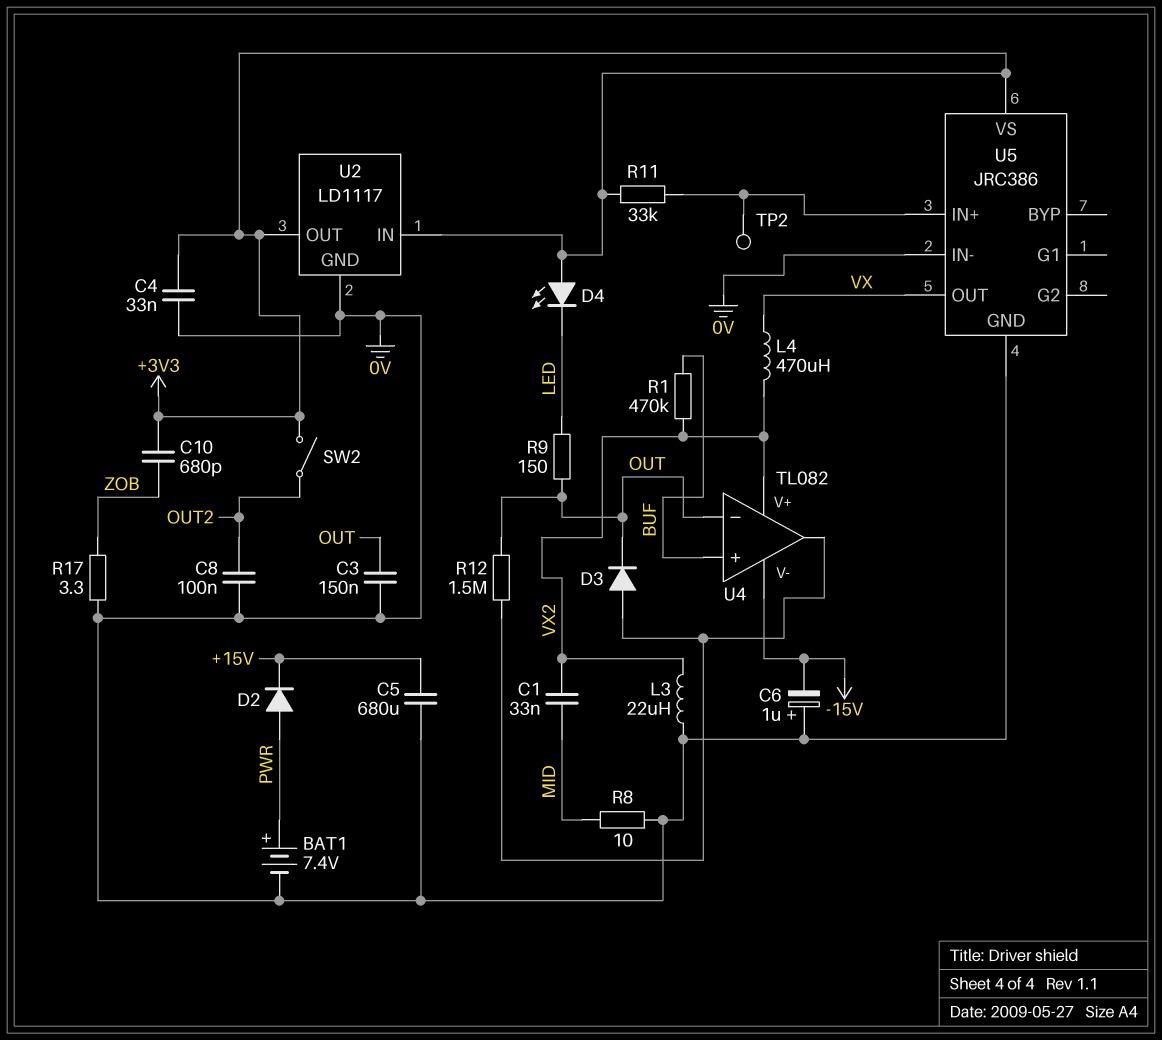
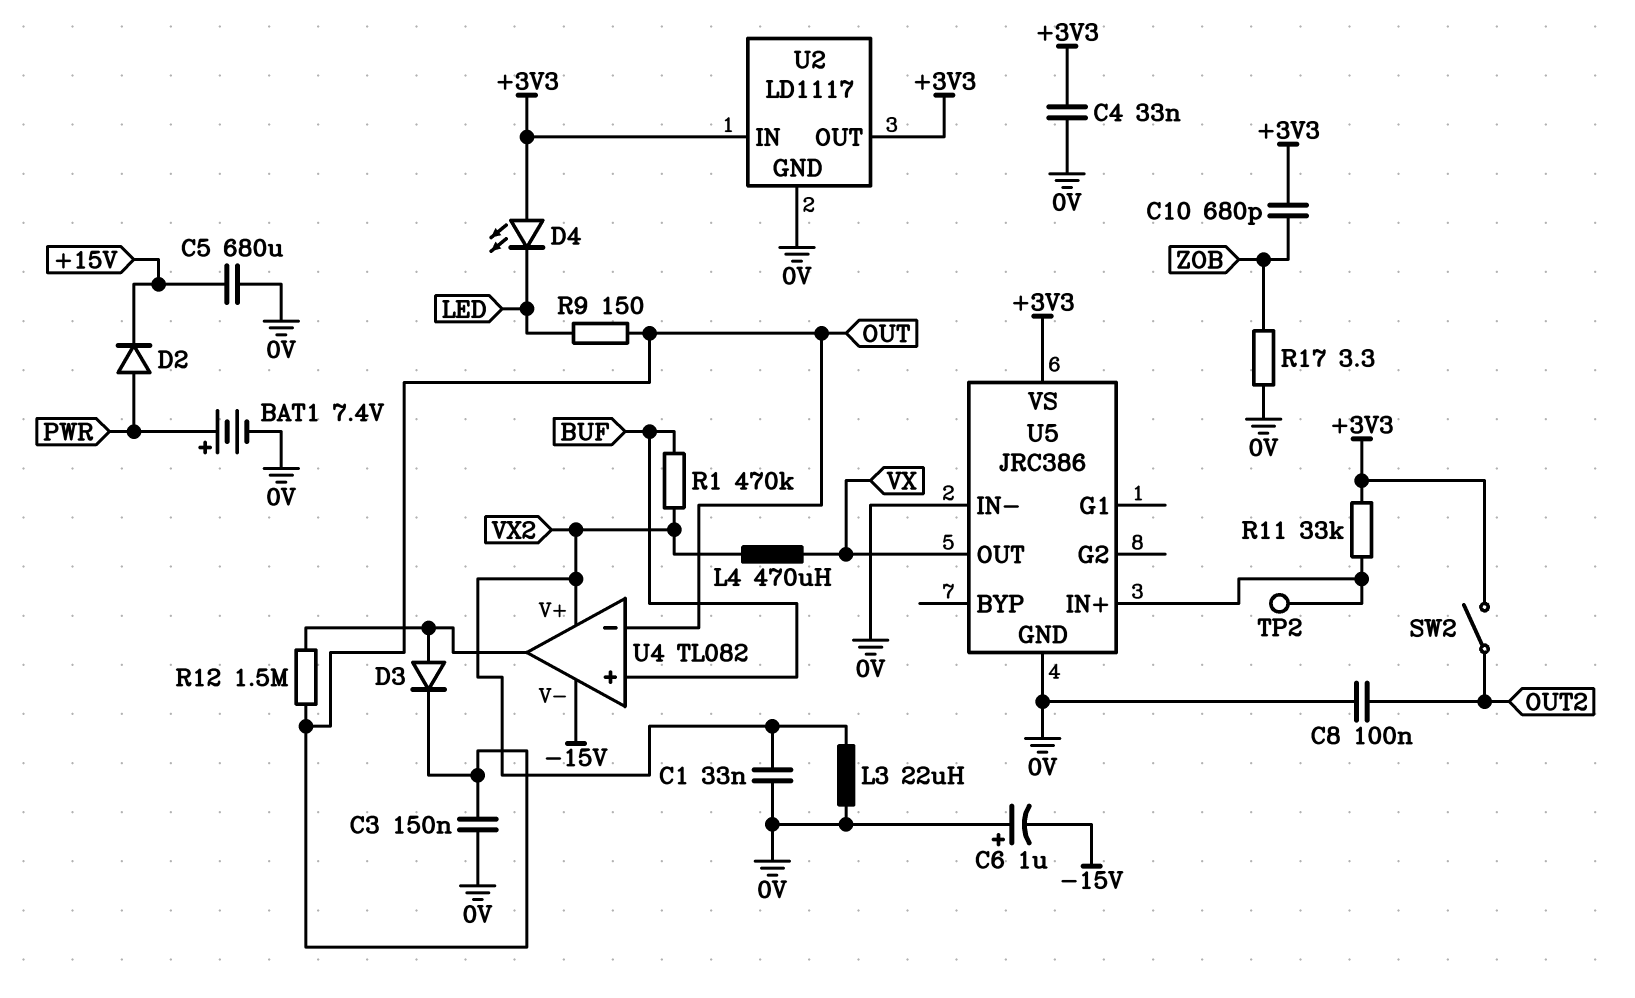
C1: 33nF (MID, VX2) -> 33nF (0V, VX2)
R8: 10 (0V, MID) -> none

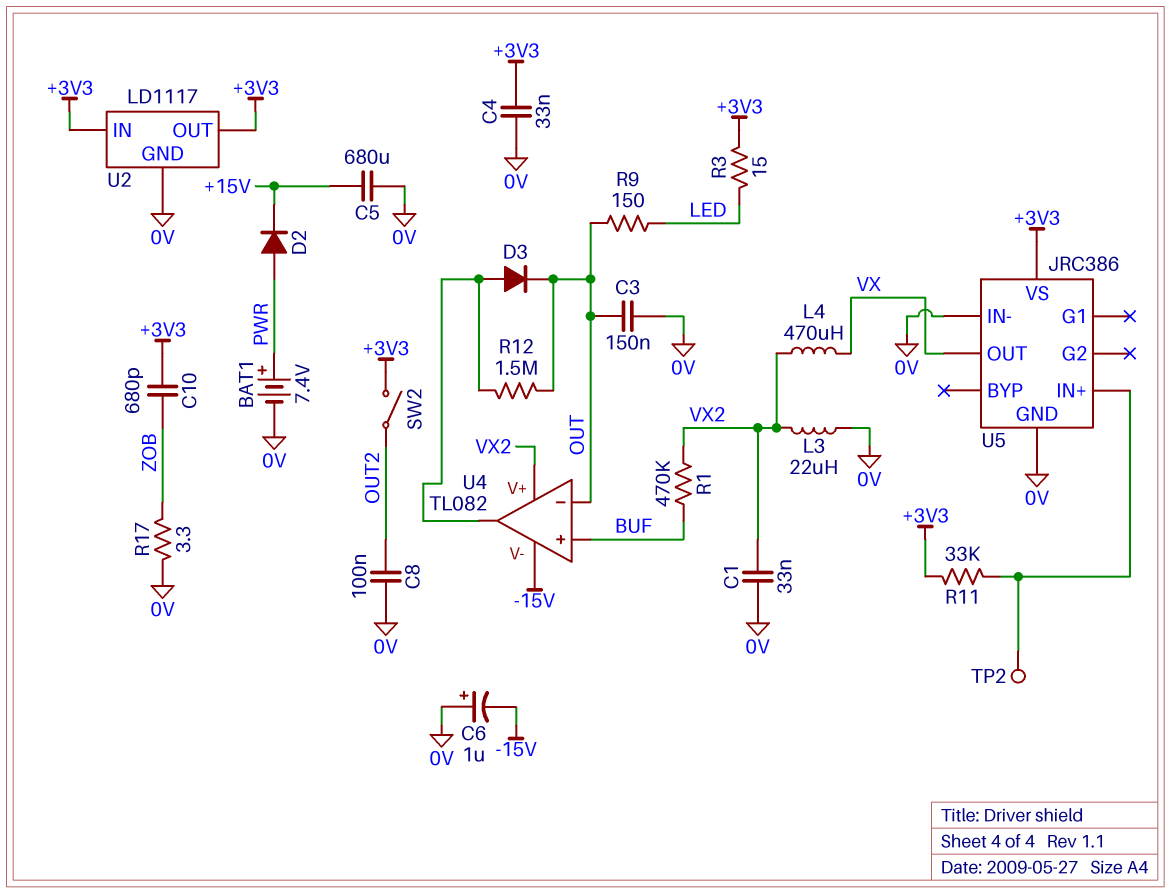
D4: LED (A +3V3, K LED) -> none
R3: none -> 15 (+3V3, LED)

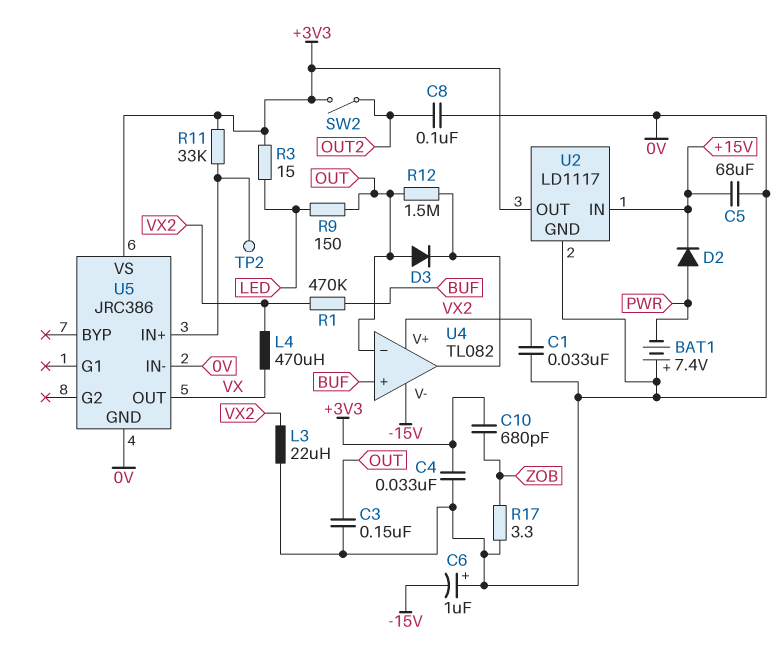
BAT1: 7.4V (plus PWR, minus 0V) -> 7.4V (plus 0V, minus PWR)
C5: 680uF (+15V, 0V) -> 68uF (+15V, 0V)
D3: diode (A U4/out, K OUT) -> diode (A OUT, K U4/out)
U2 pin IN: +3V3 -> +15V

